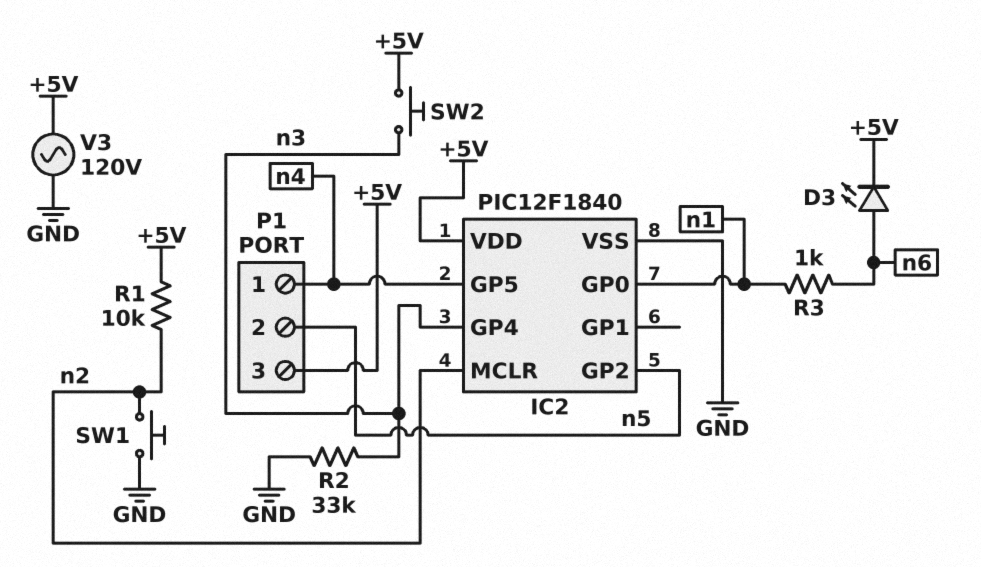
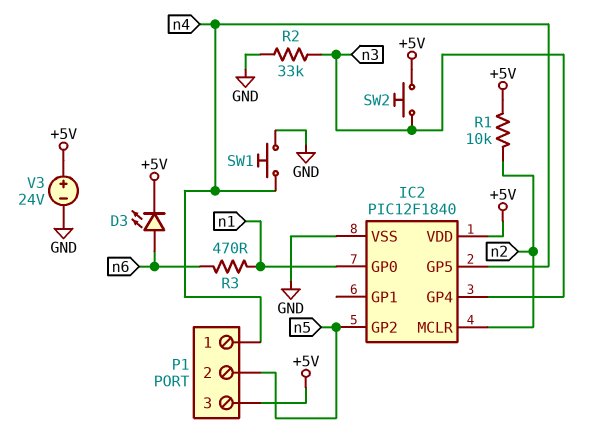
R3: 1k (n1, n6) -> 470 (n1, n6)
SW1: button (GND, n2) -> button (GND, n4)
V3: AC 120V (+5V, GND) -> 24V (plus +5V, minus GND)

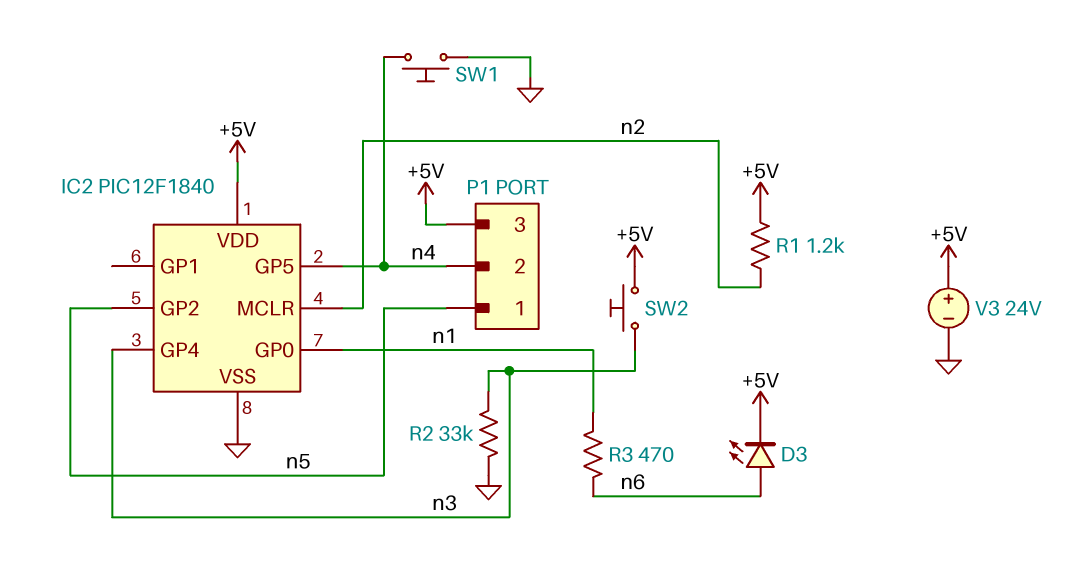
P1 pin 1: n4 -> n5
P1 pin 2: n5 -> n4
R1: 10k (+5V, n2) -> 1.2k (+5V, n2)

